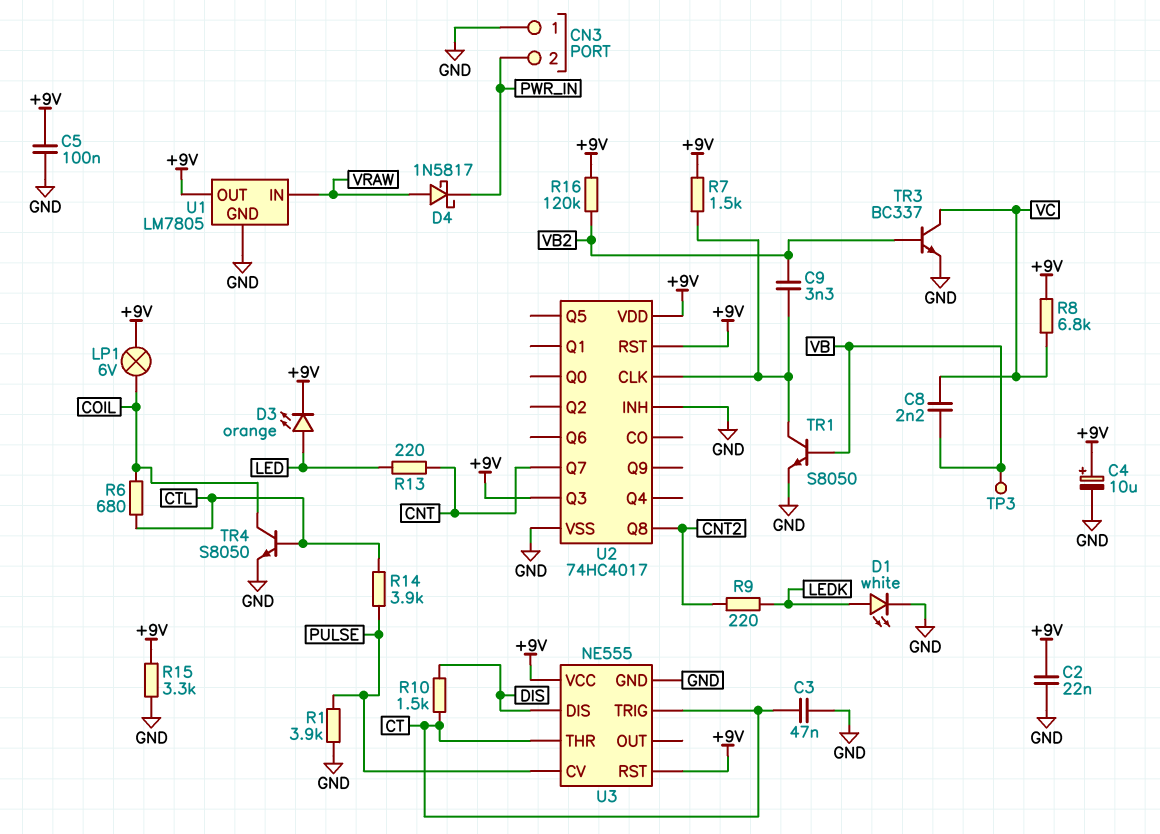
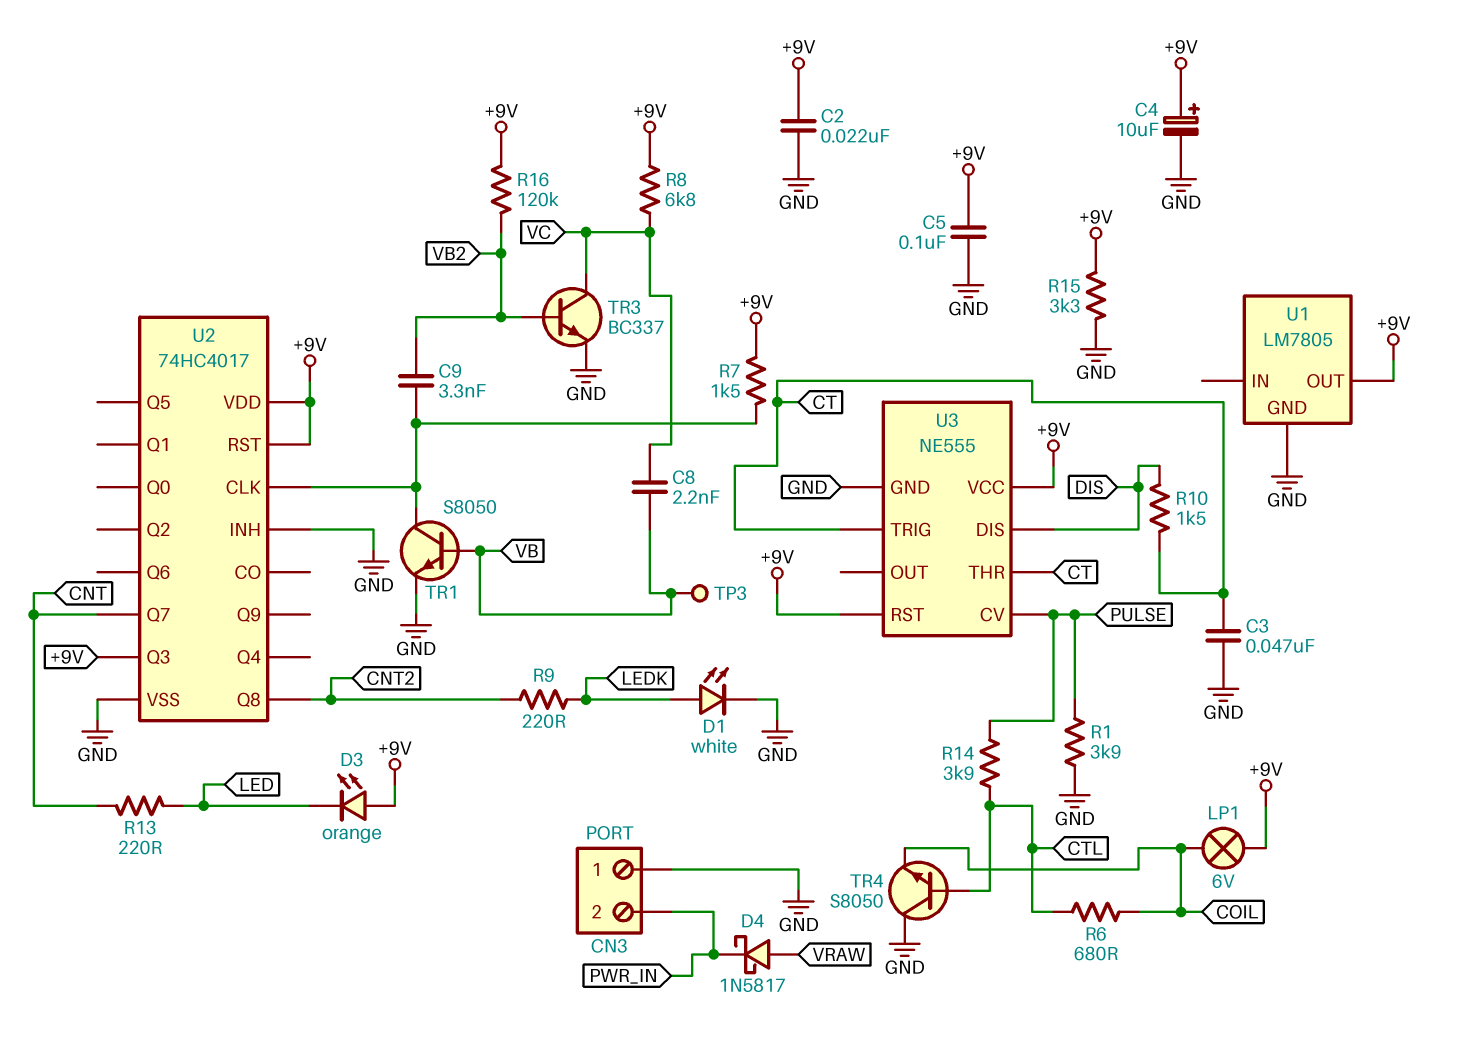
D3: LED orange (A LED, K +9V) -> LED orange (A +9V, K LED)
TR4: NPN S8050 (B CTL, C COIL, E GND) -> NPN S8050 (B CTL, C GND, E COIL)
U1 pin IN: VRAW -> none

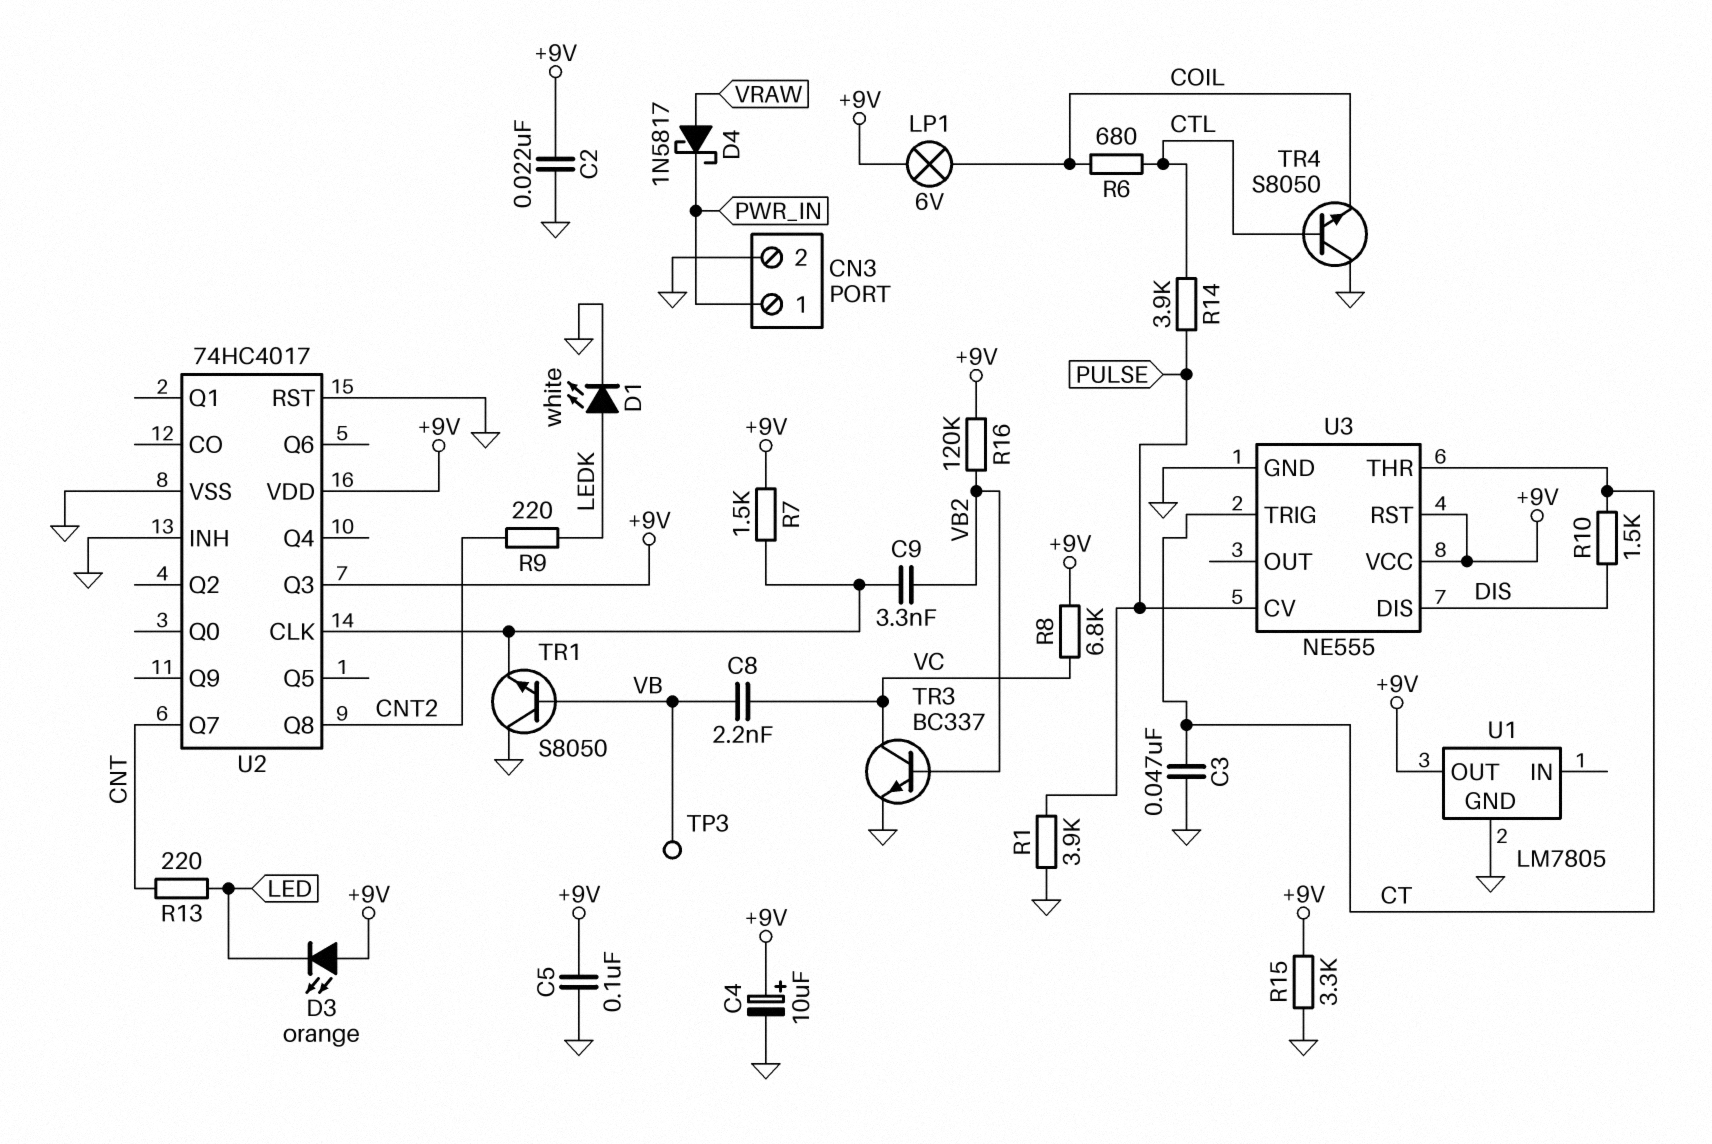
CN3 pin 1: GND -> PWR_IN
CN3 pin 2: PWR_IN -> GND
TR1: NPN S8050 (B VB, C U2/CLK, E GND) -> NPN S8050 (B VB, C GND, E U2/CLK)
U2 pin RST: +9V -> GND

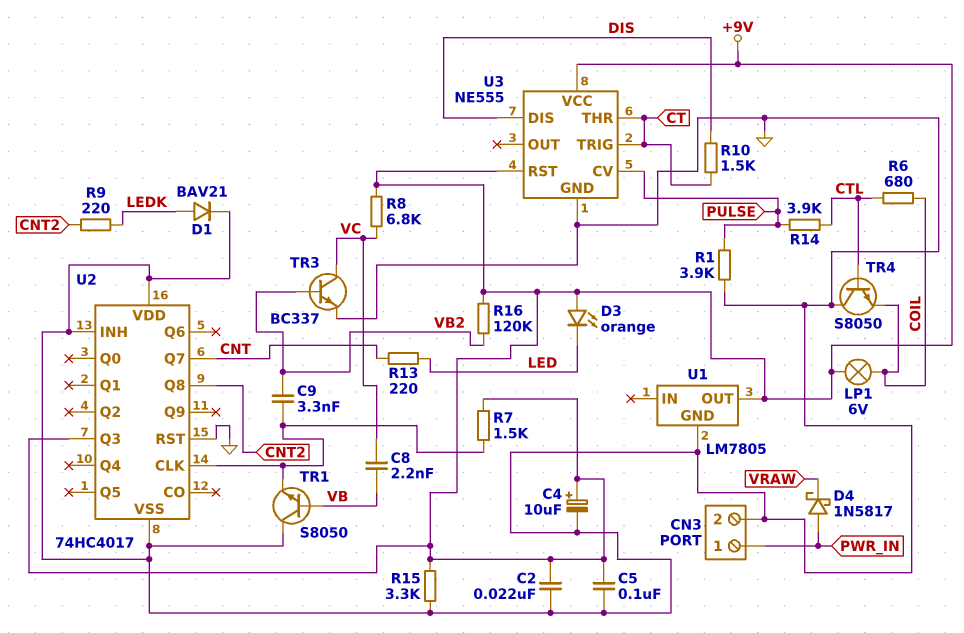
C3: 47nF (CT, GND) -> none
D1: LED white (A LEDK, K GND) -> diode BAV21 (A LEDK, K GND)
D4: schottky 1N5817 (A VRAW, K PWR_IN) -> schottky 1N5817 (A PWR_IN, K VRAW)
TP3: test point (VB) -> none
U2 pin VDD: +9V -> GND

